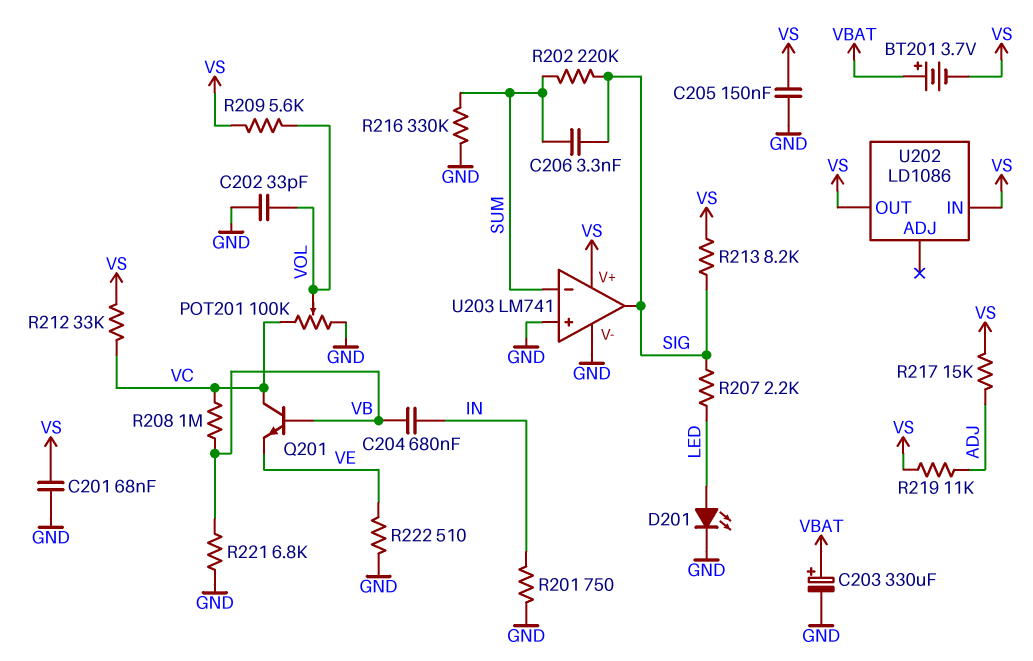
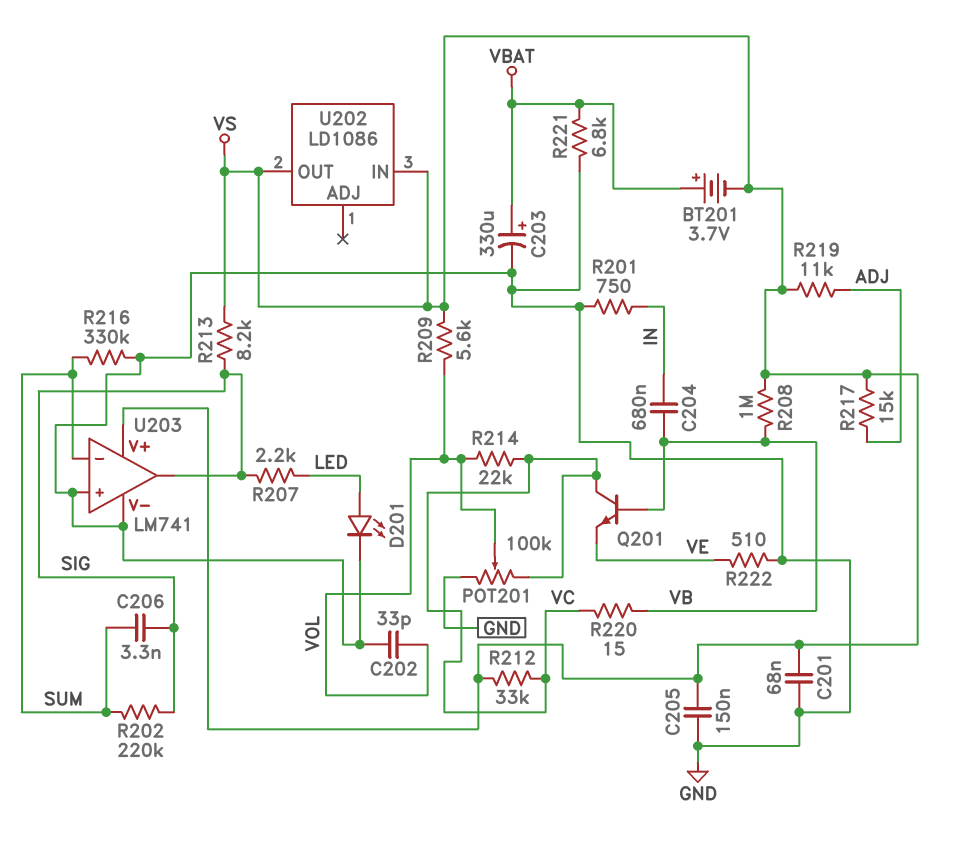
R208: 1M (VB, VC) -> 1M (VB, VS)
R214: none -> 22k (VC, VOL)
R220: none -> 15 (VB, VC)
R221: 6.8k (GND, VB) -> 6.8k (GND, VBAT)

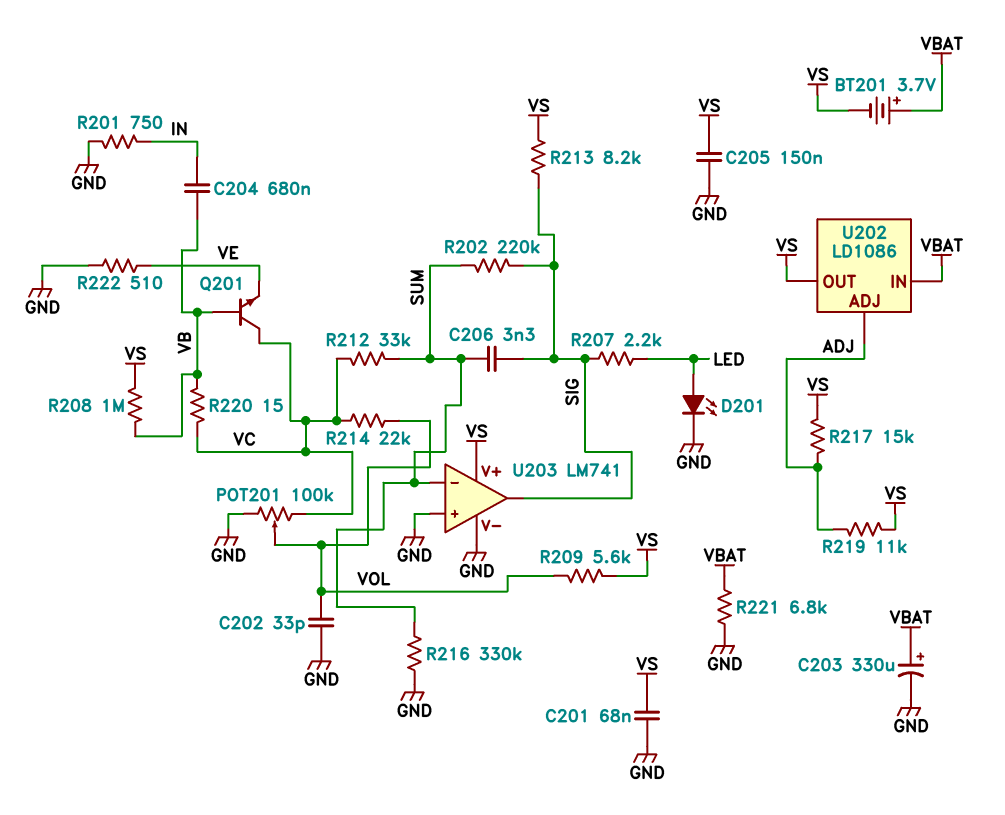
R212: 33k (VC, VS) -> 33k (SUM, VC)
U202 pin ADJ: none -> ADJ
U202 pin IN: VS -> VBAT

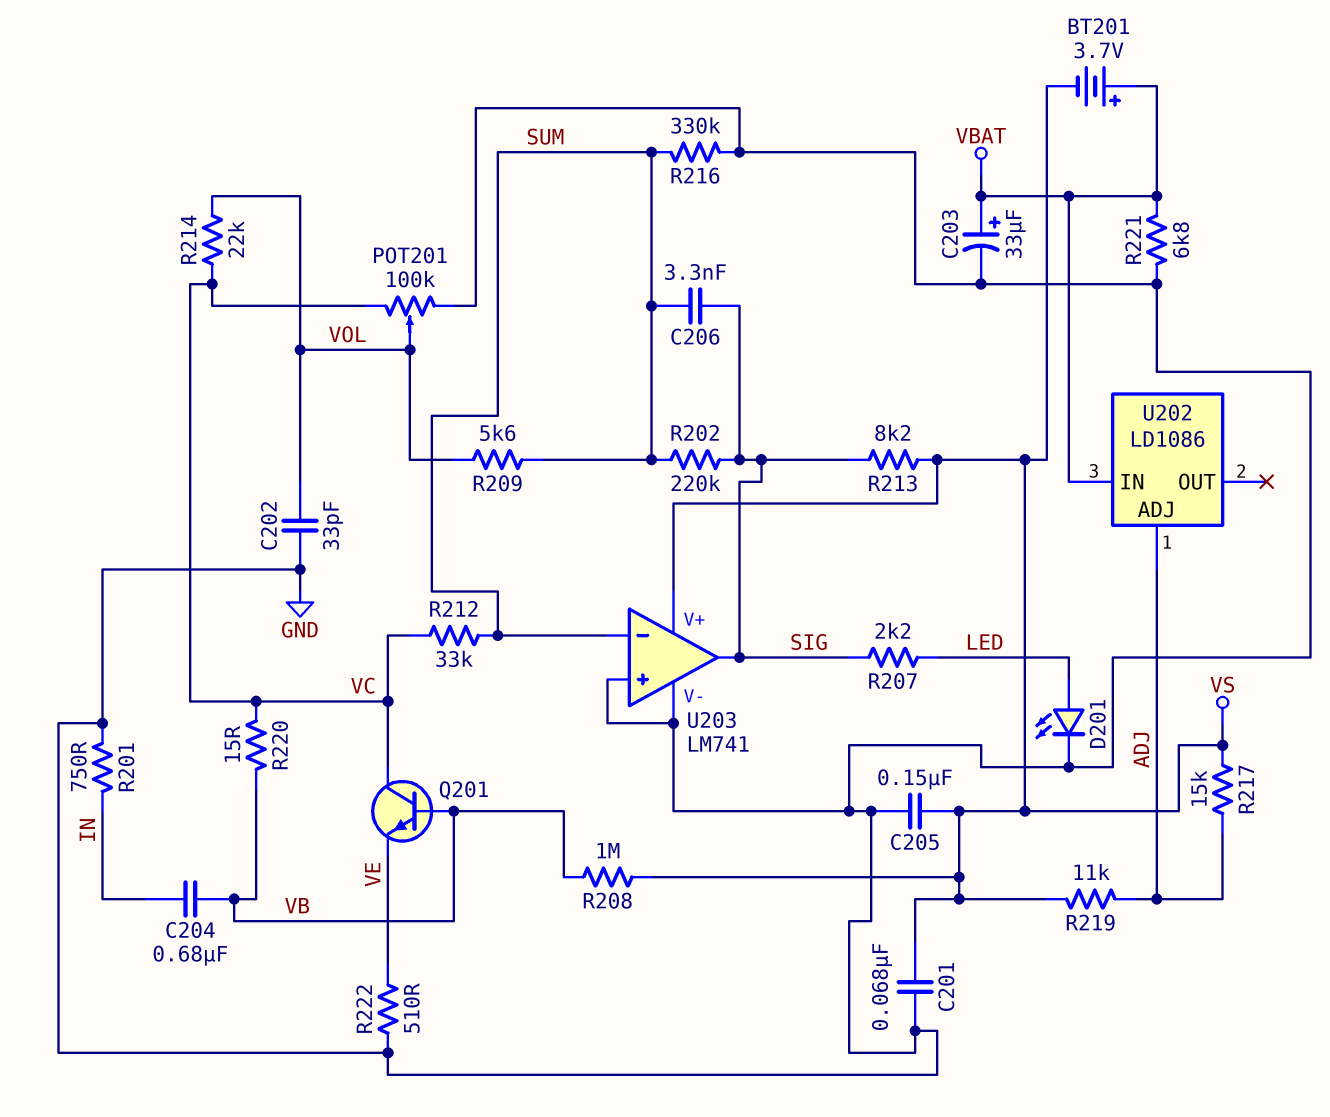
C203: 330uF (plus VBAT, minus GND) -> 33uF (plus VBAT, minus GND)
R209: 5.6k (VOL, VS) -> 5.6k (SUM, VOL)
U202 pin OUT: VS -> none

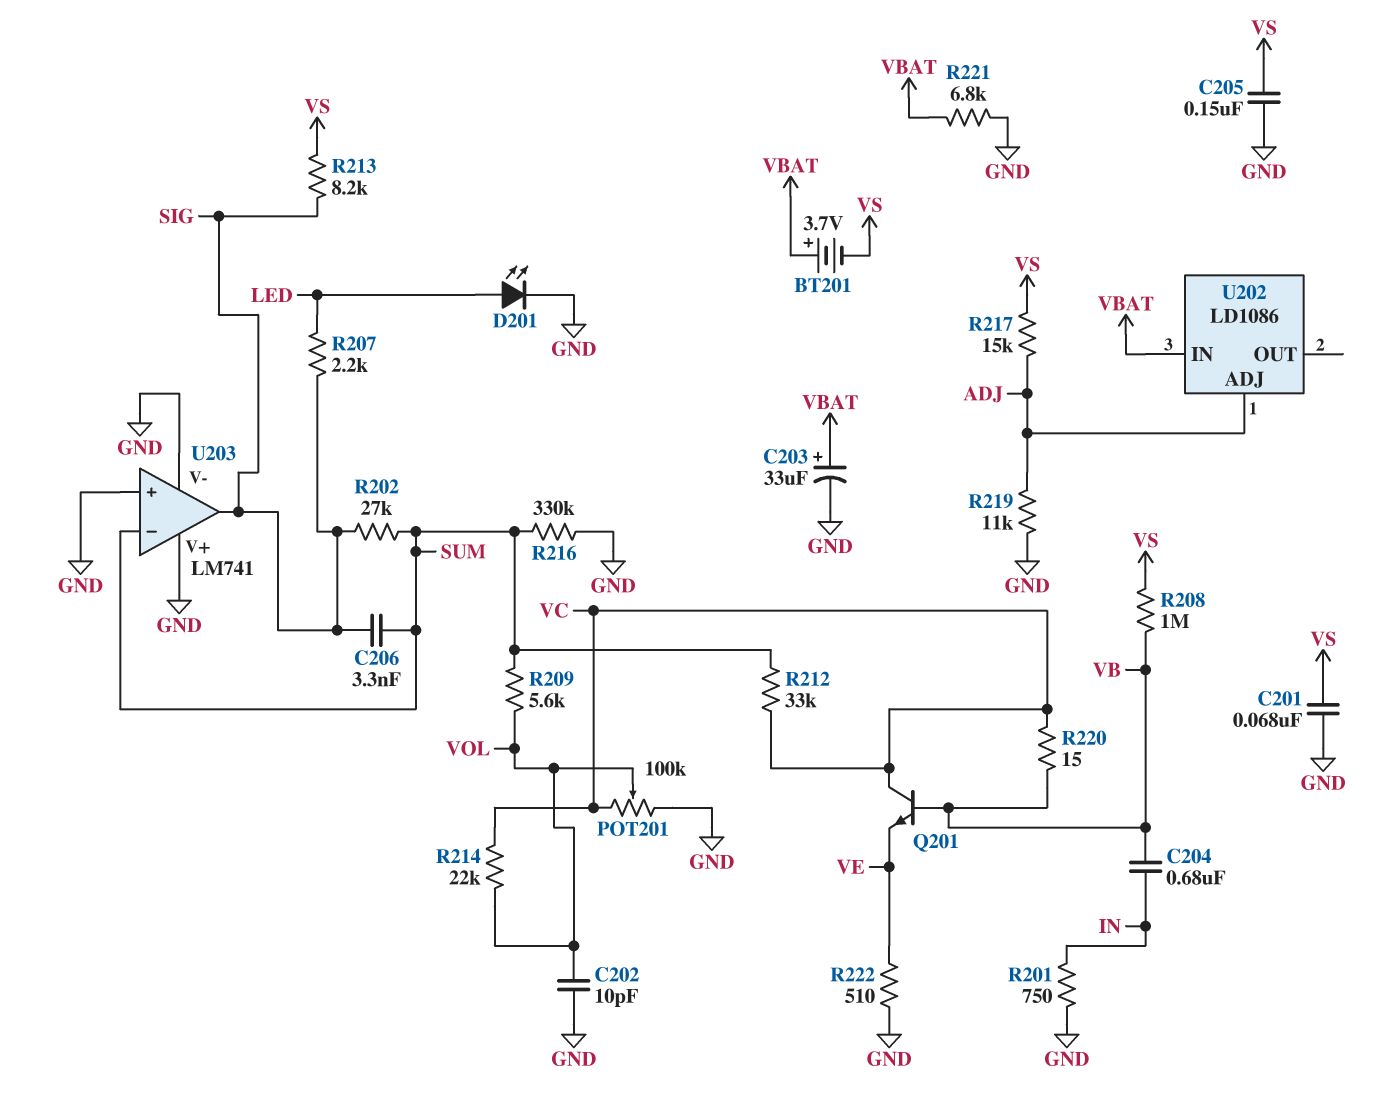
C202: 33pF (GND, VOL) -> 10pF (GND, VOL)
R202: 220k (SIG, SUM) -> 27k (SIG, SUM)
R219: 11k (ADJ, VS) -> 11k (ADJ, GND)
U203 pin V+: VS -> GND

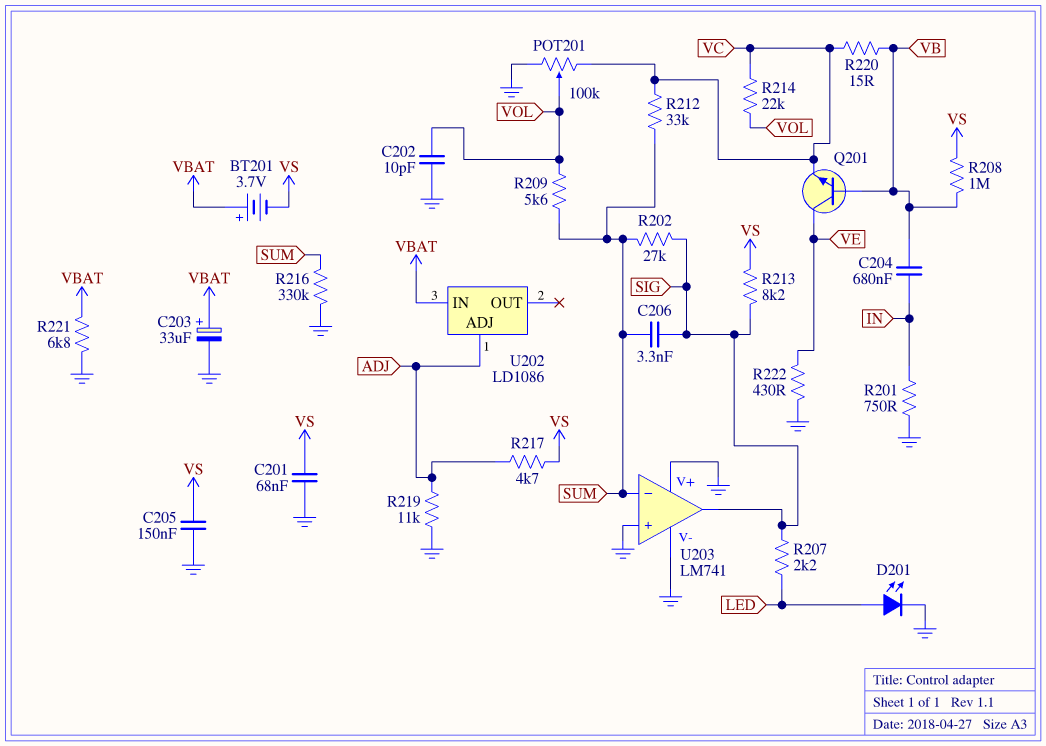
Q201: NPN (B VB, C VC, E VE) -> NPN (B VB, C VE, E VC)
R217: 15k (ADJ, VS) -> 4.7k (ADJ, VS)
R222: 510 (GND, VE) -> 430 (GND, VE)

